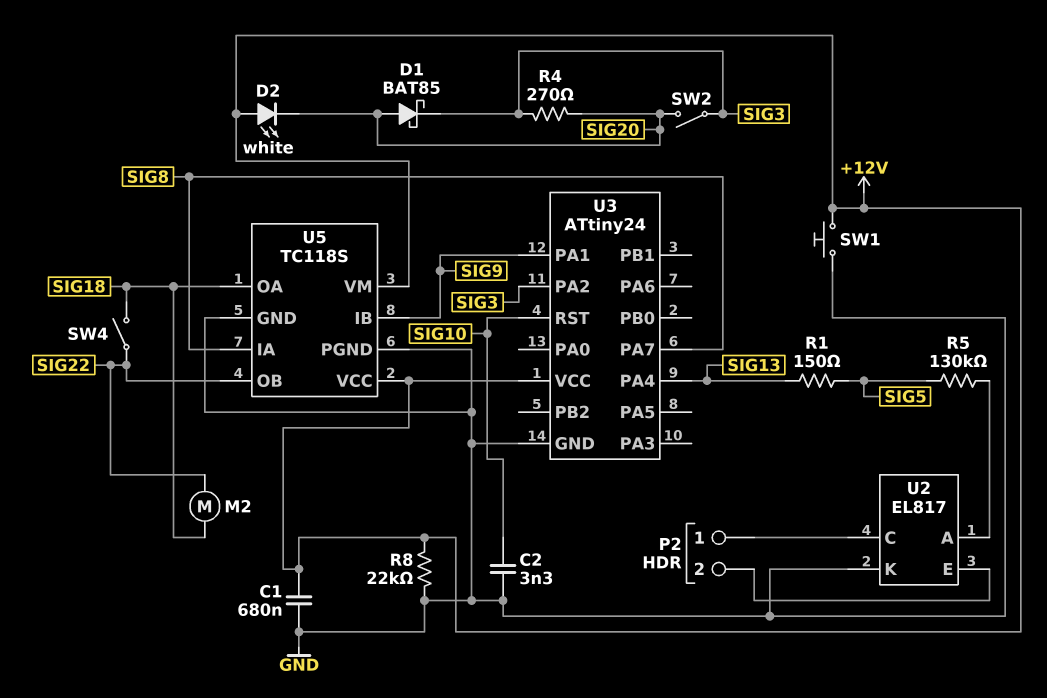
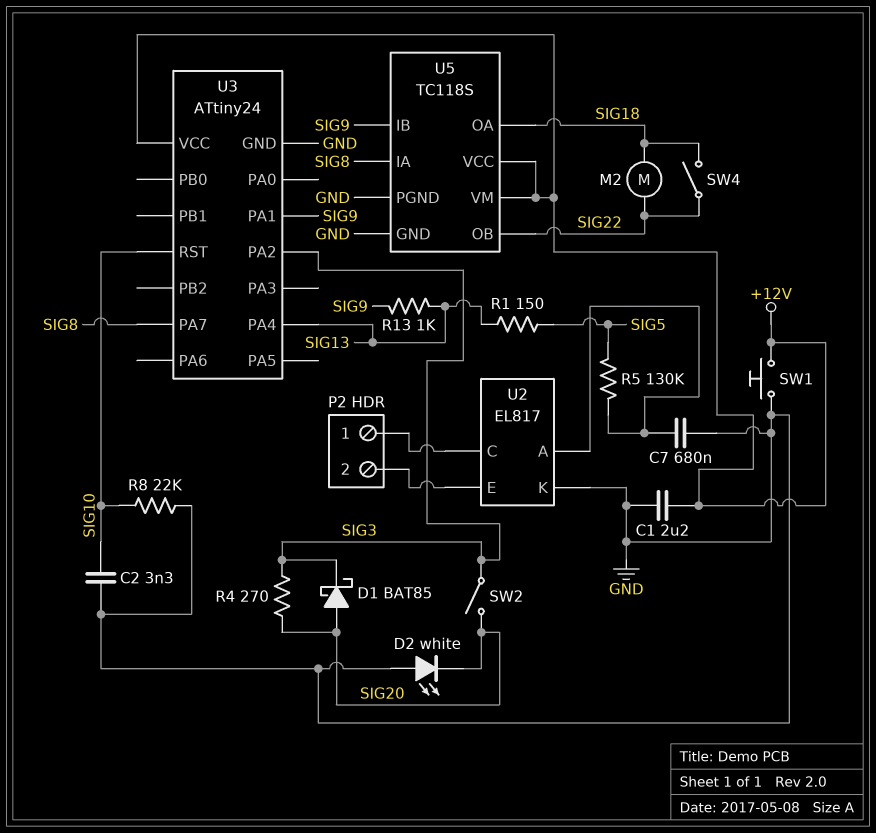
C1: 680nF (+12V, GND) -> 2.2uF (+12V, GND)
C7: none -> 680nF (GND, U2/A)
D2: LED white (A +12V, K SIG20) -> LED white (A GND, K SIG20)
R8: 22k (+12V, GND) -> 22k (GND, SIG10)
R13: none -> 1k (SIG9, SIG13)

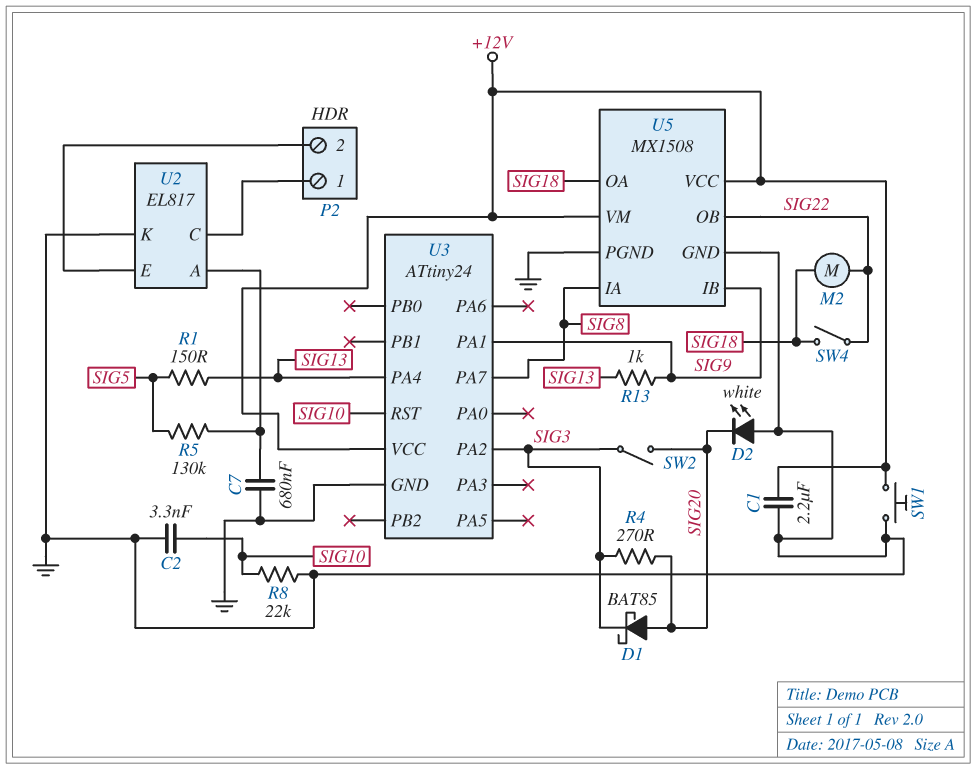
U5: TC118S -> MX1508

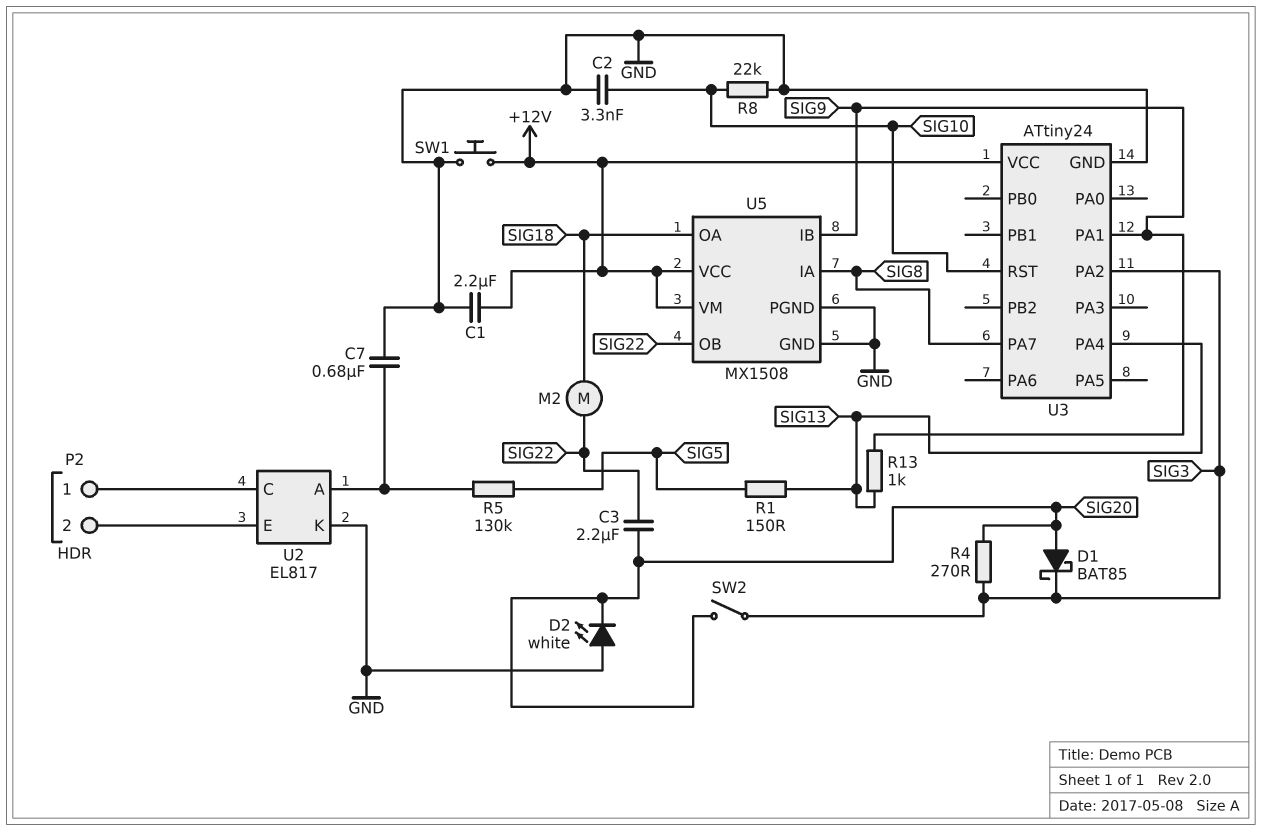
C3: none -> 2.2uF (SIG20, SIG22)
SW4: switch (SIG18, SIG22) -> none

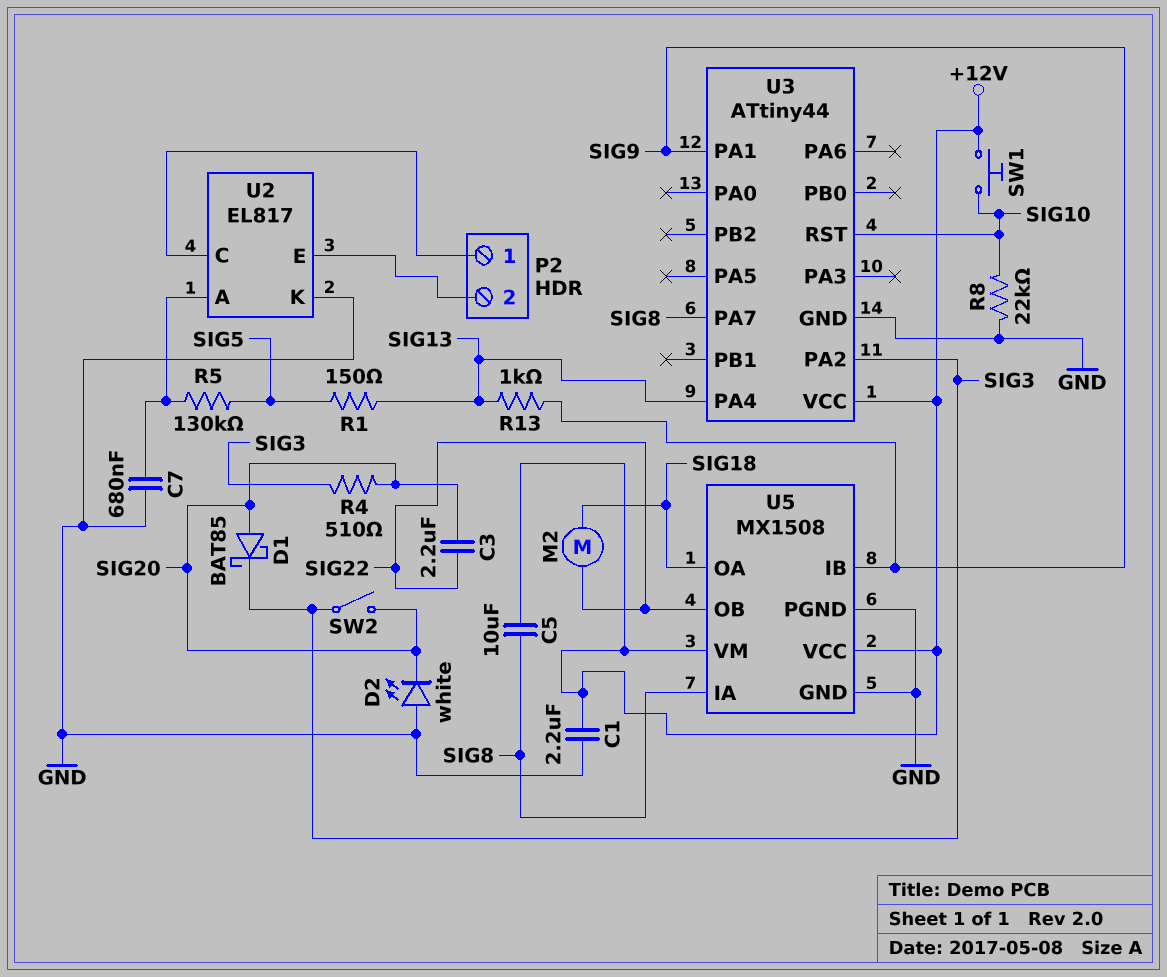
C2: 3.3nF (GND, SIG10) -> none
C5: none -> 10uF (+12V, SIG8)
R4: 270 (SIG3, SIG20) -> 510 (SIG3, SIG20)
SW1: button (+12V, GND) -> button (+12V, SIG10)
U3: ATtiny24 -> ATtiny44

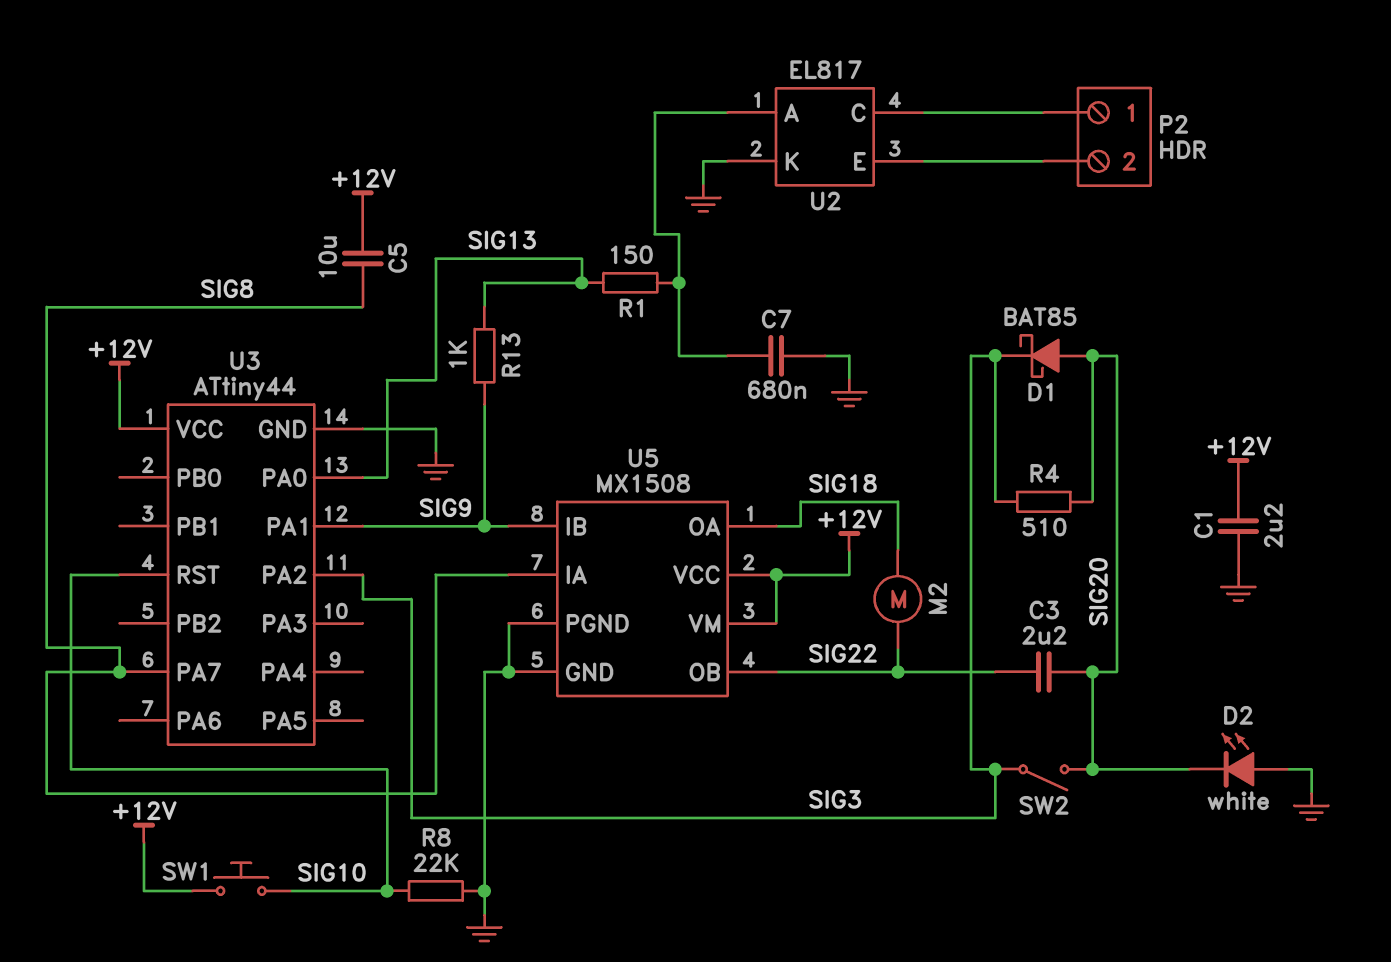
R1: 150 (SIG5, SIG13) -> 150 (SIG13, U2/A)
R5: 130k (SIG5, U2/A) -> none
U3 pin PA0: none -> SIG13
U3 pin PA4: SIG13 -> none

